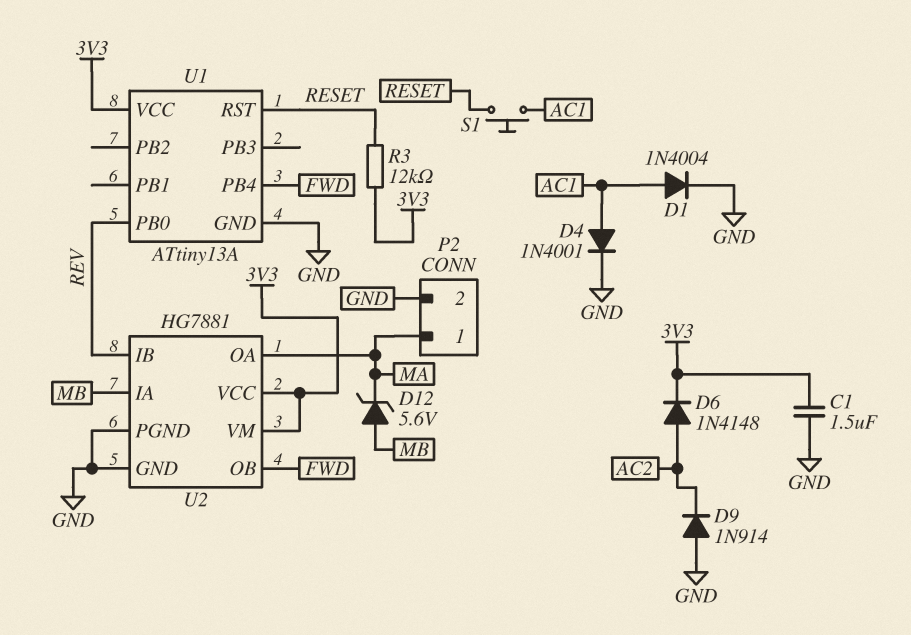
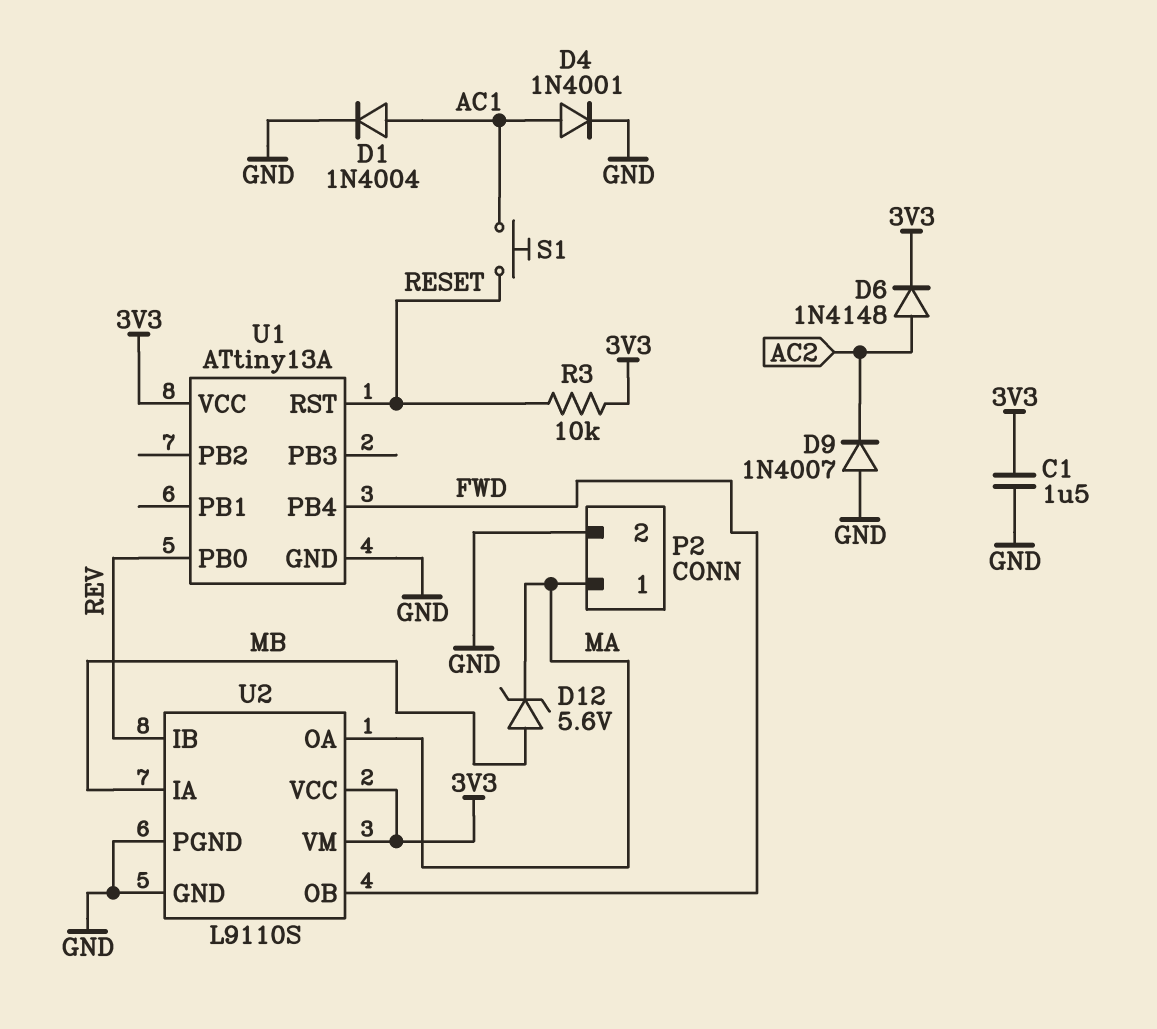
D9: diode 1N914 (A GND, K AC2) -> diode 1N4007 (A GND, K AC2)
R3: 12k (3V3, RESET) -> 10k (3V3, RESET)
U2: HG7881 -> L9110S

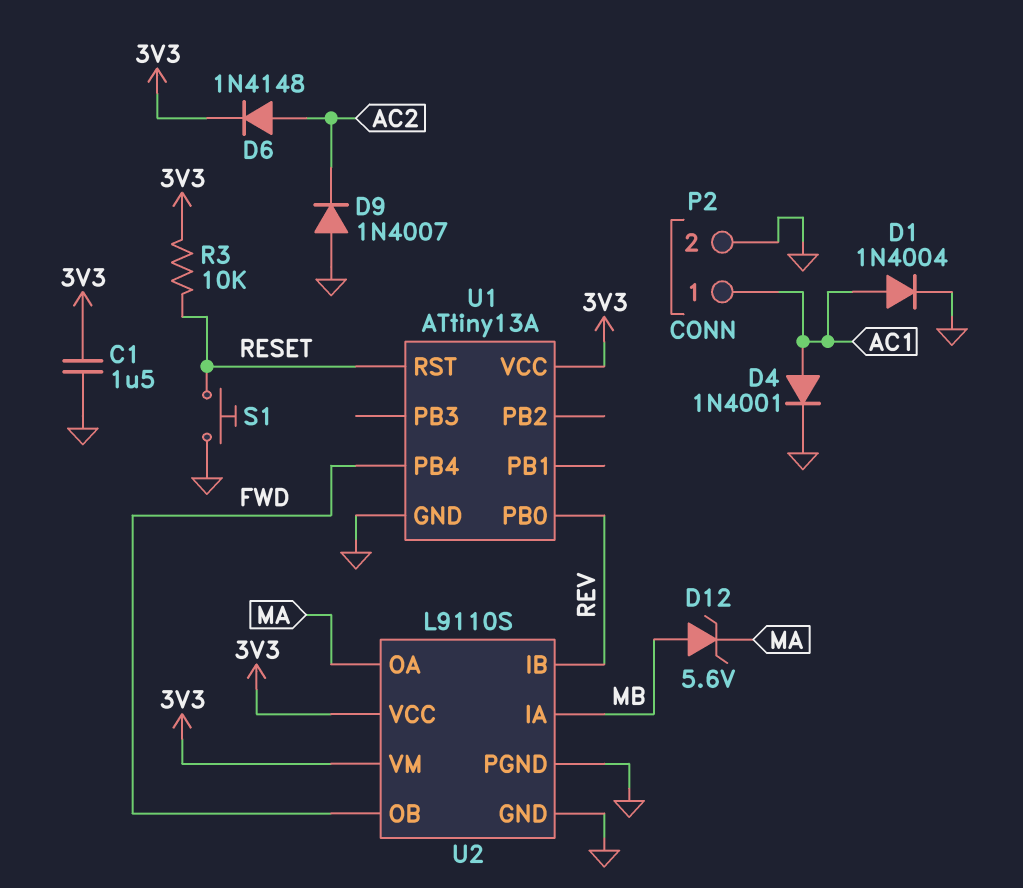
P2 pin 1: MA -> AC1
S1: button (AC1, RESET) -> button (GND, RESET)

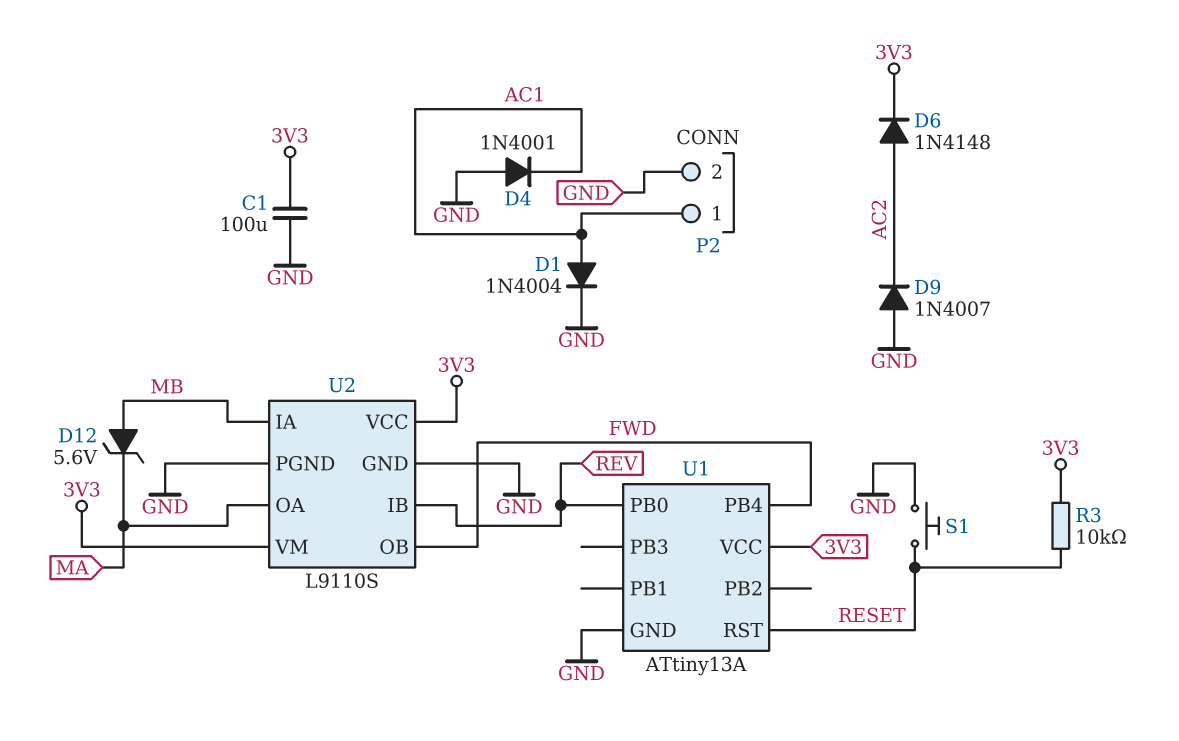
C1: 1.5uF (3V3, GND) -> 100uF (3V3, GND)
D4: diode 1N4001 (A AC1, K GND) -> diode 1N4001 (A GND, K AC1)

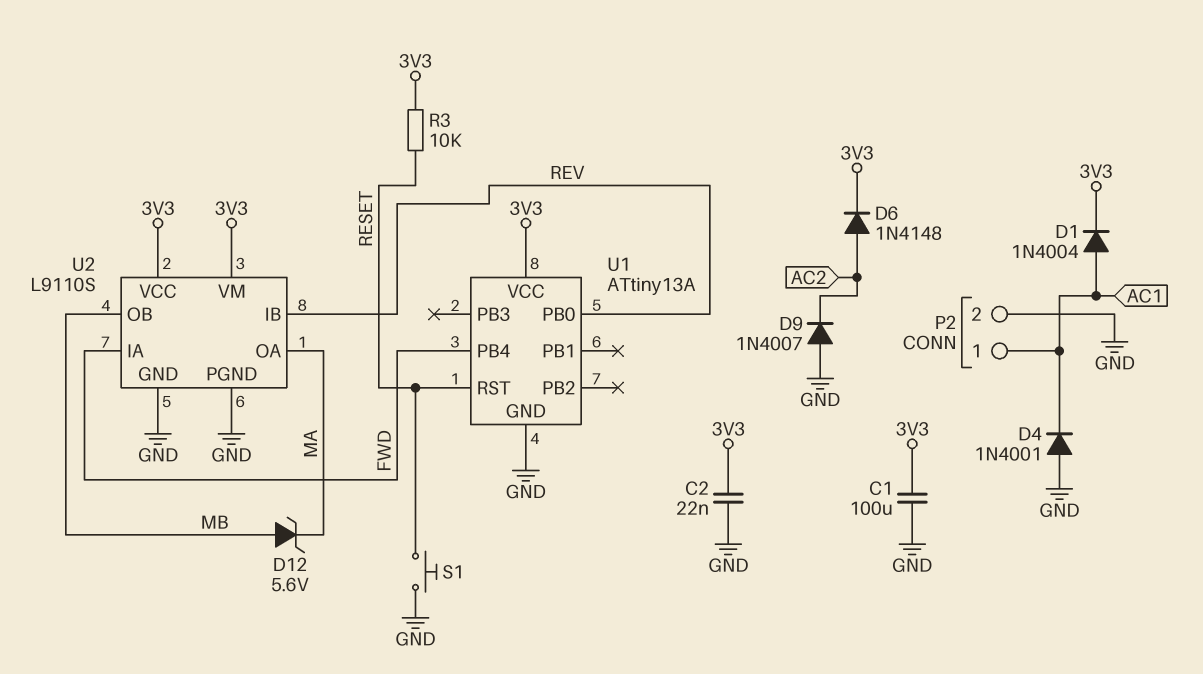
C2: none -> 22nF (3V3, GND)
D1: diode 1N4004 (A AC1, K GND) -> diode 1N4004 (A AC1, K 3V3)
U2 pin IA: MB -> FWD
U2 pin OB: FWD -> MB

